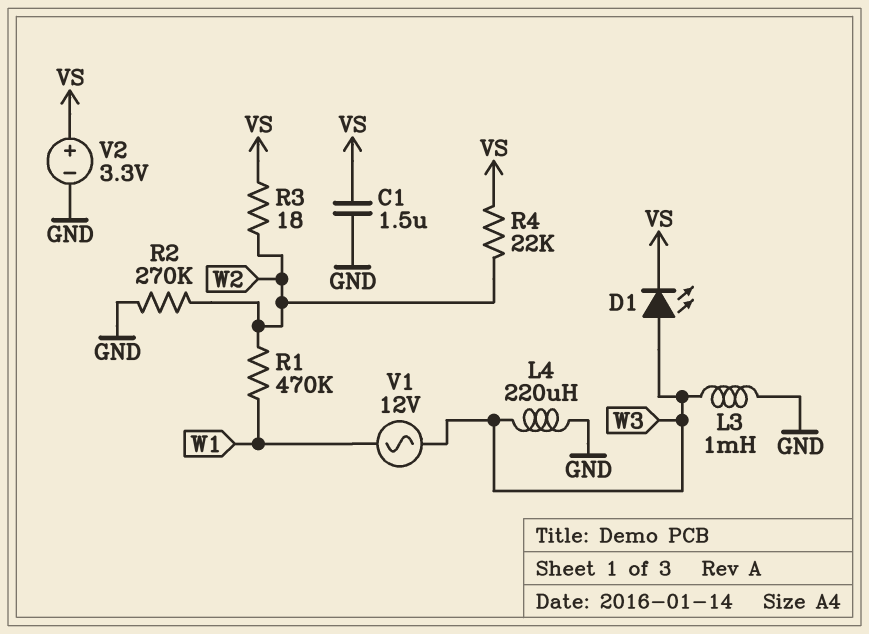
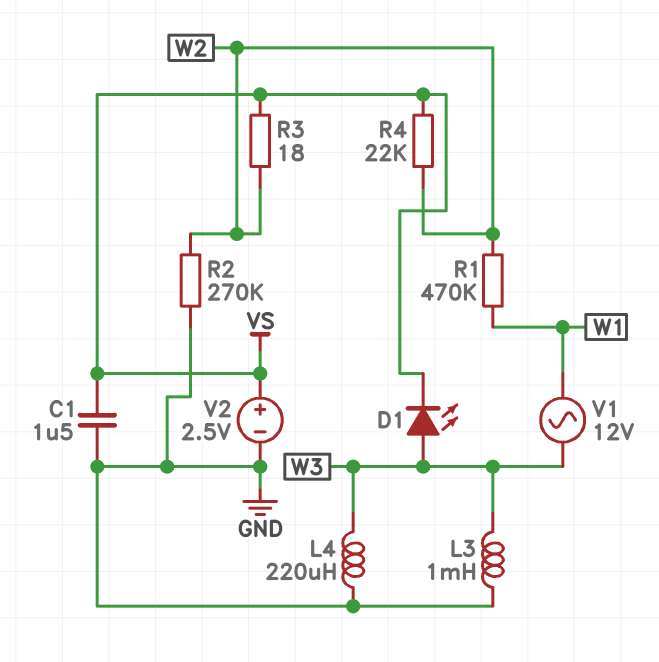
V2: 3.3V (plus VS, minus GND) -> 2.5V (plus VS, minus GND)

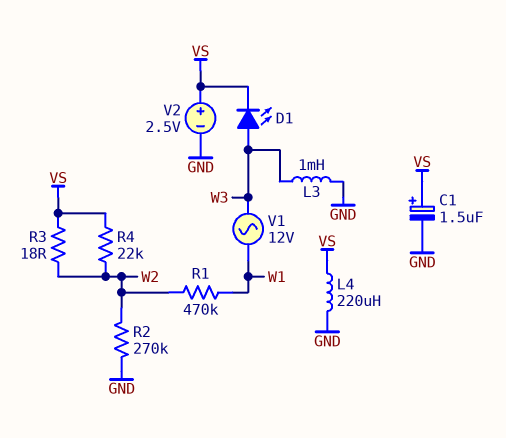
C1: 1.5uF (GND, VS) -> 1.5uF (plus VS, minus GND)
L4: 220uH (GND, W3) -> 220uH (GND, VS)

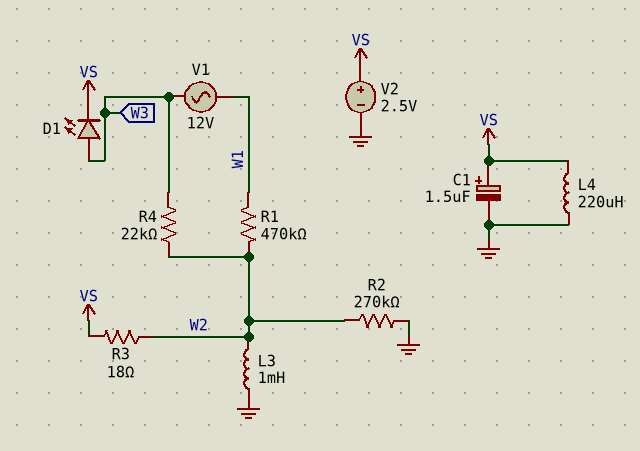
L3: 1mH (GND, W3) -> 1mH (GND, W2)
R4: 22k (VS, W2) -> 22k (W2, W3)

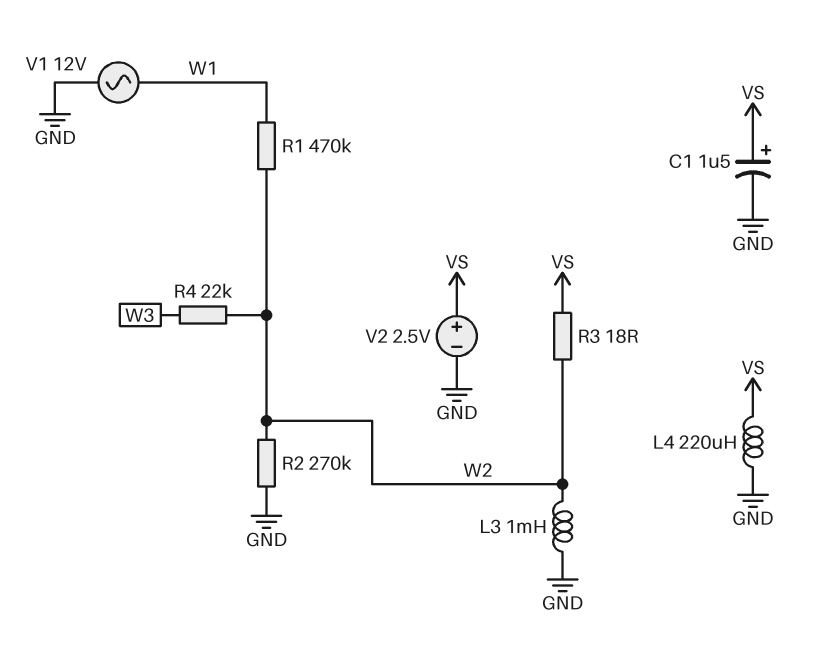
D1: LED (A W3, K VS) -> none
V1: AC 12V (W1, W3) -> AC 12V (GND, W1)

